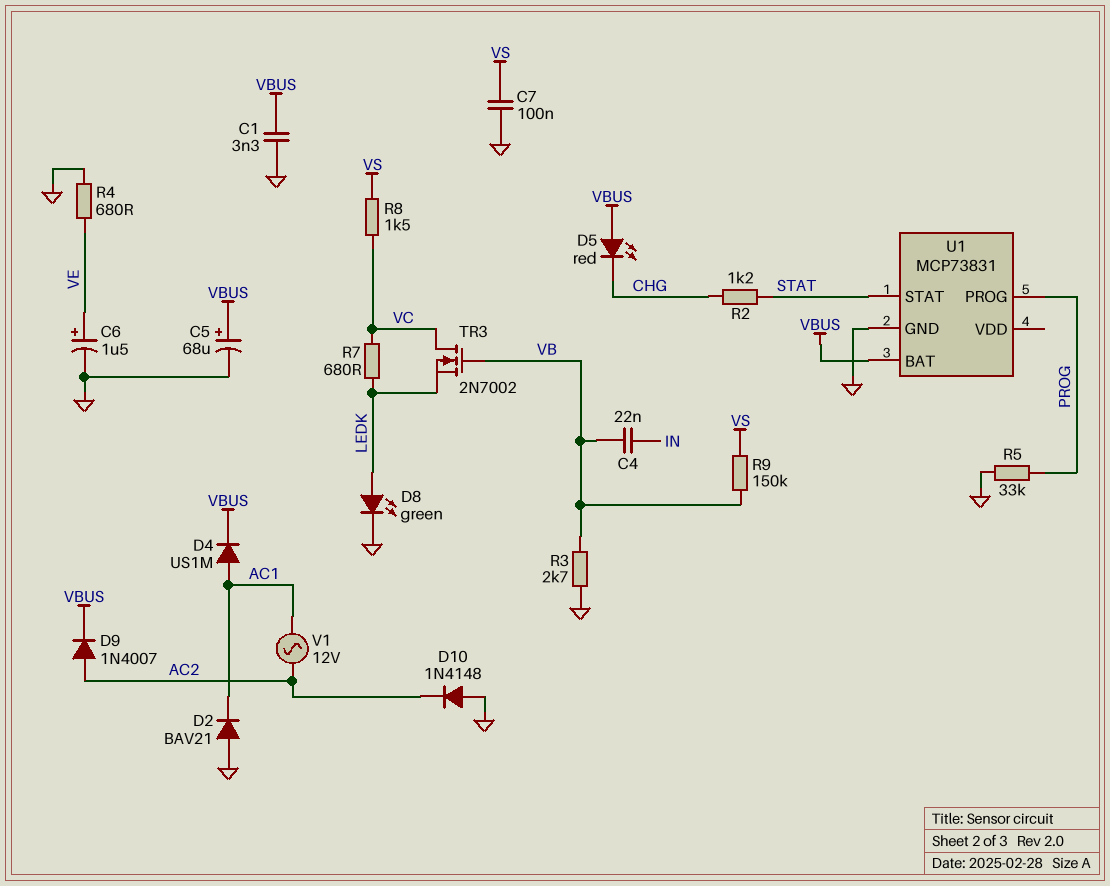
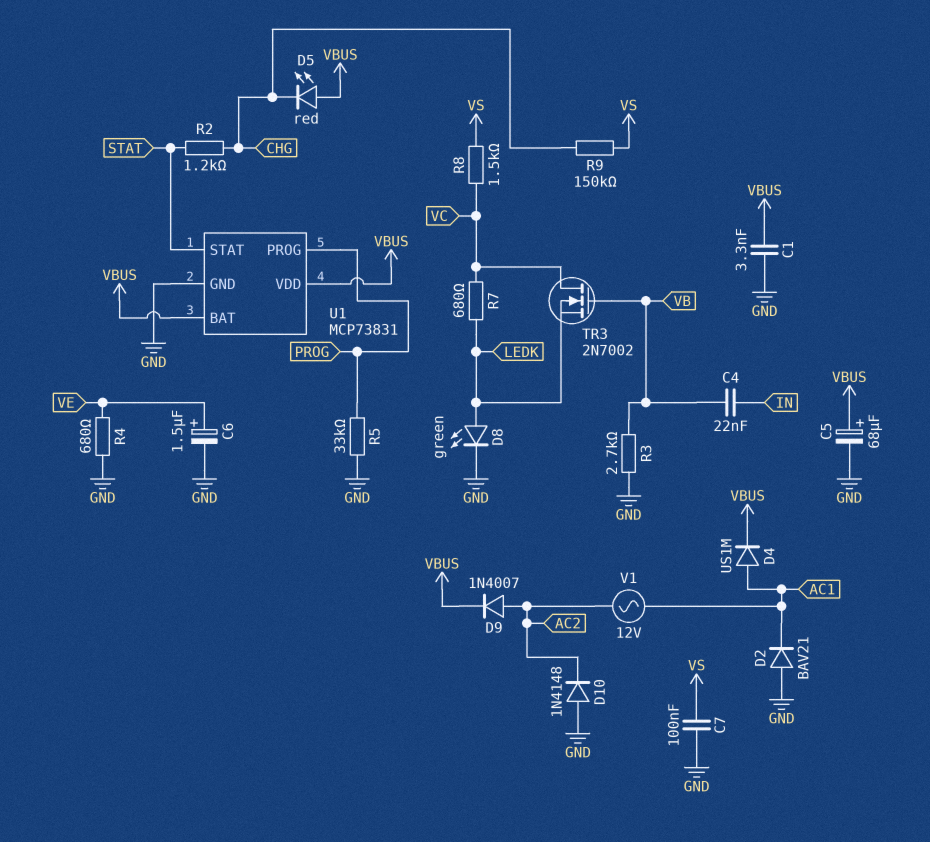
R9: 150k (VB, VS) -> 150k (CHG, VS)
U1 pin VDD: none -> VBUS

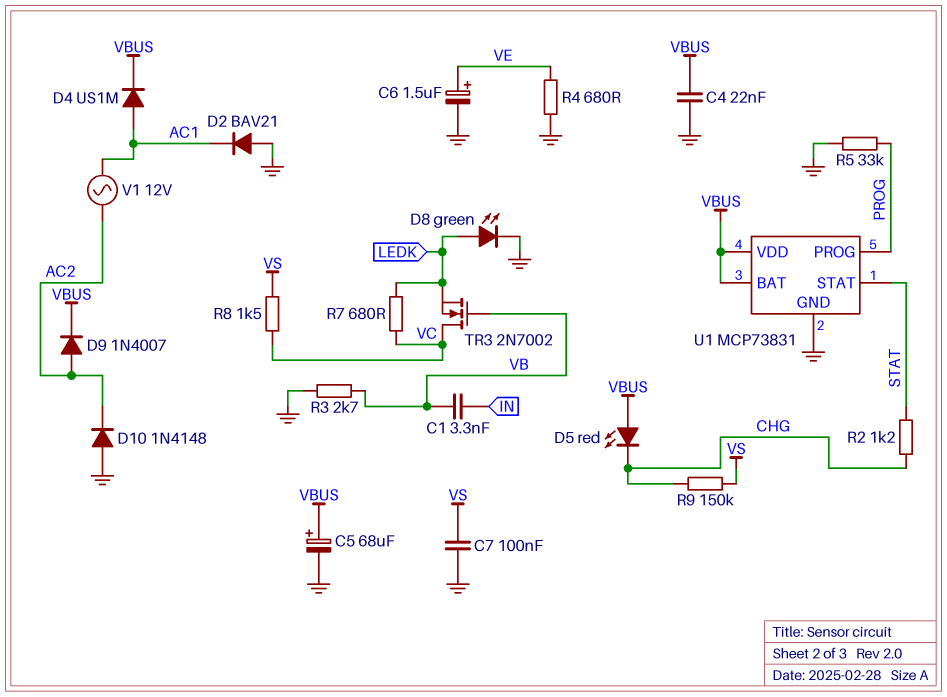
C1: 3.3nF (GND, VBUS) -> 3.3nF (IN, VB)
C4: 22nF (IN, VB) -> 22nF (GND, VBUS)

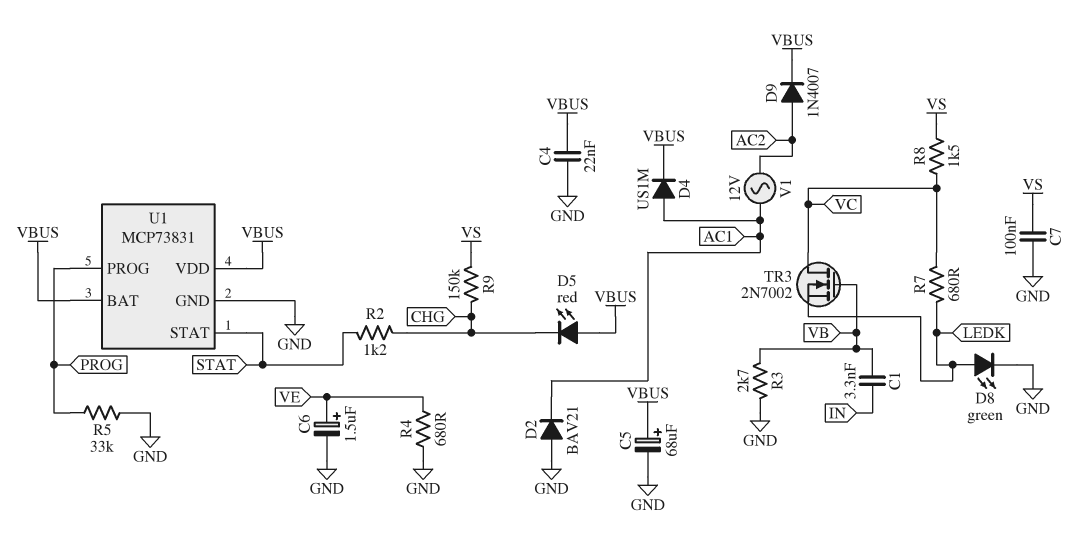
D10: diode 1N4148 (A GND, K AC2) -> none

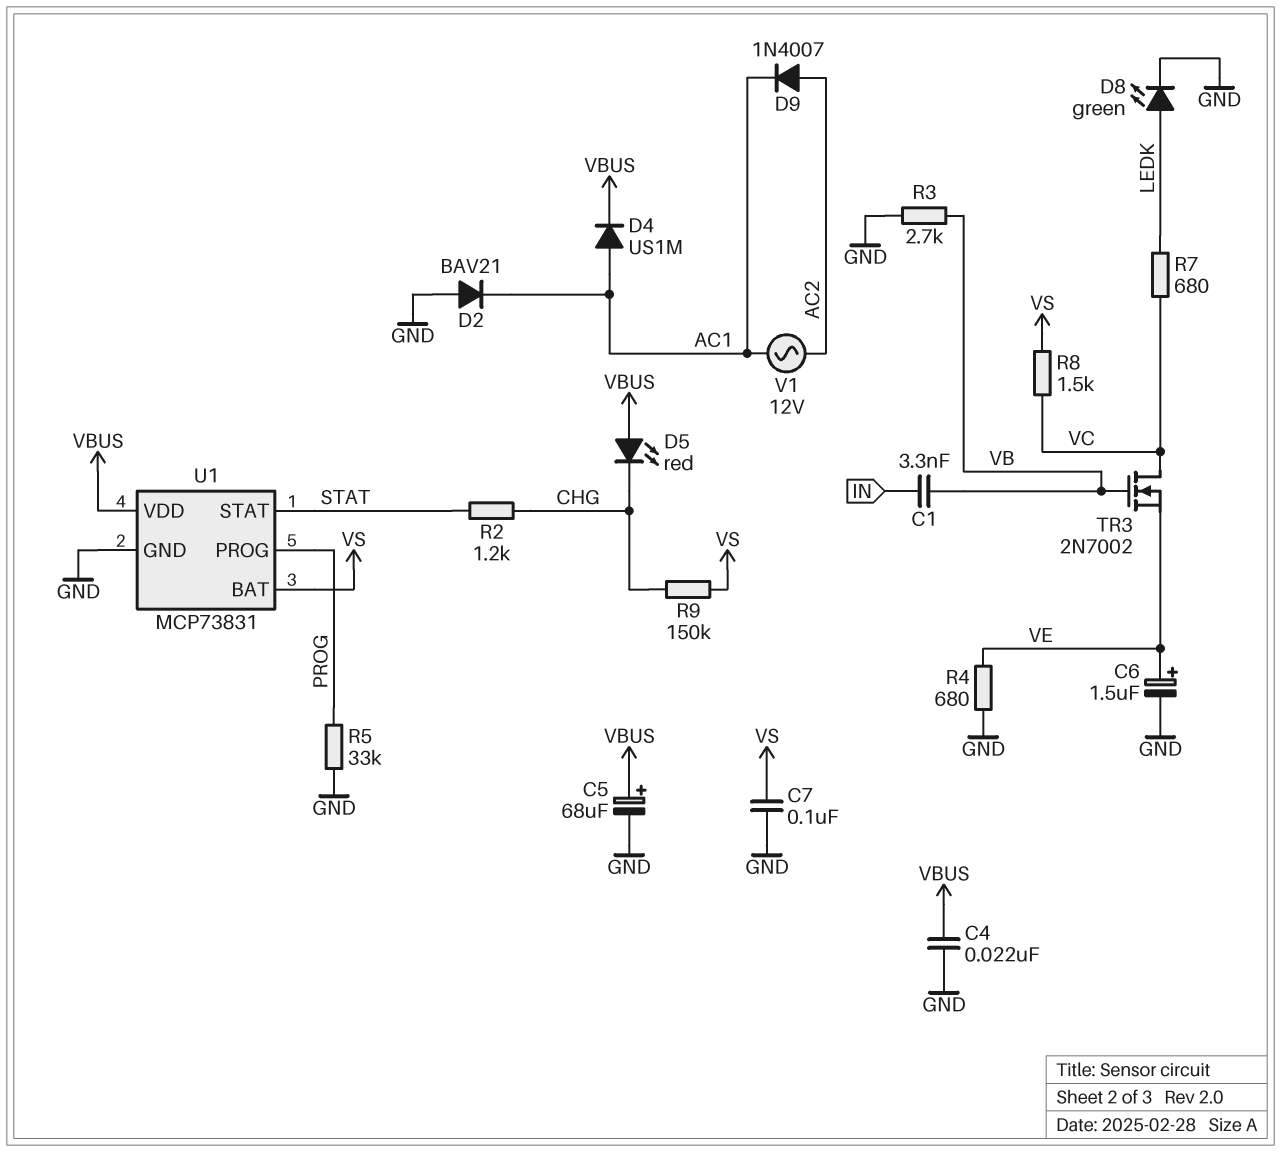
D9: diode 1N4007 (A AC2, K VBUS) -> diode 1N4007 (A AC2, K AC1)
TR3: NMOS 2N7002 (G VB, D VC, S LEDK) -> NMOS 2N7002 (G VB, D VC, S VE)
U1 pin BAT: VBUS -> VS

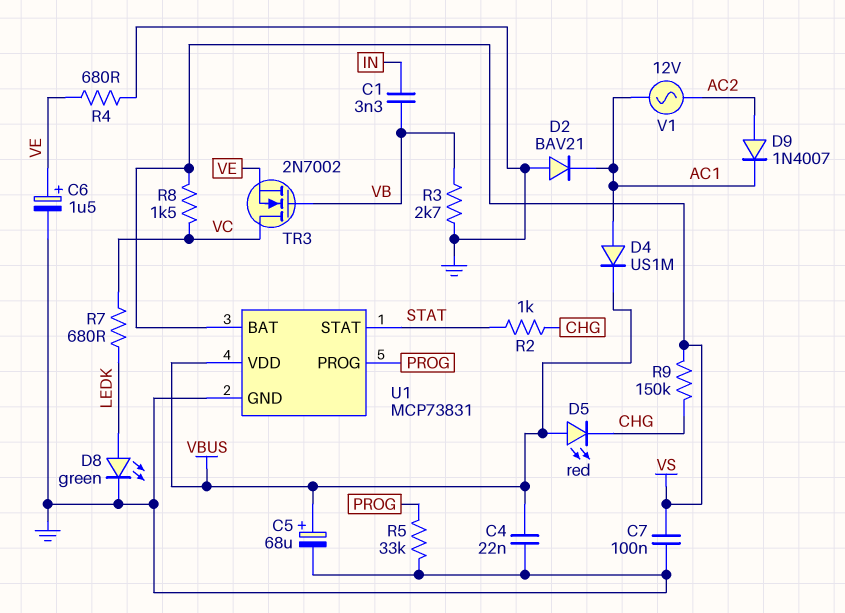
R2: 1.2k (CHG, STAT) -> 1k (CHG, STAT)

